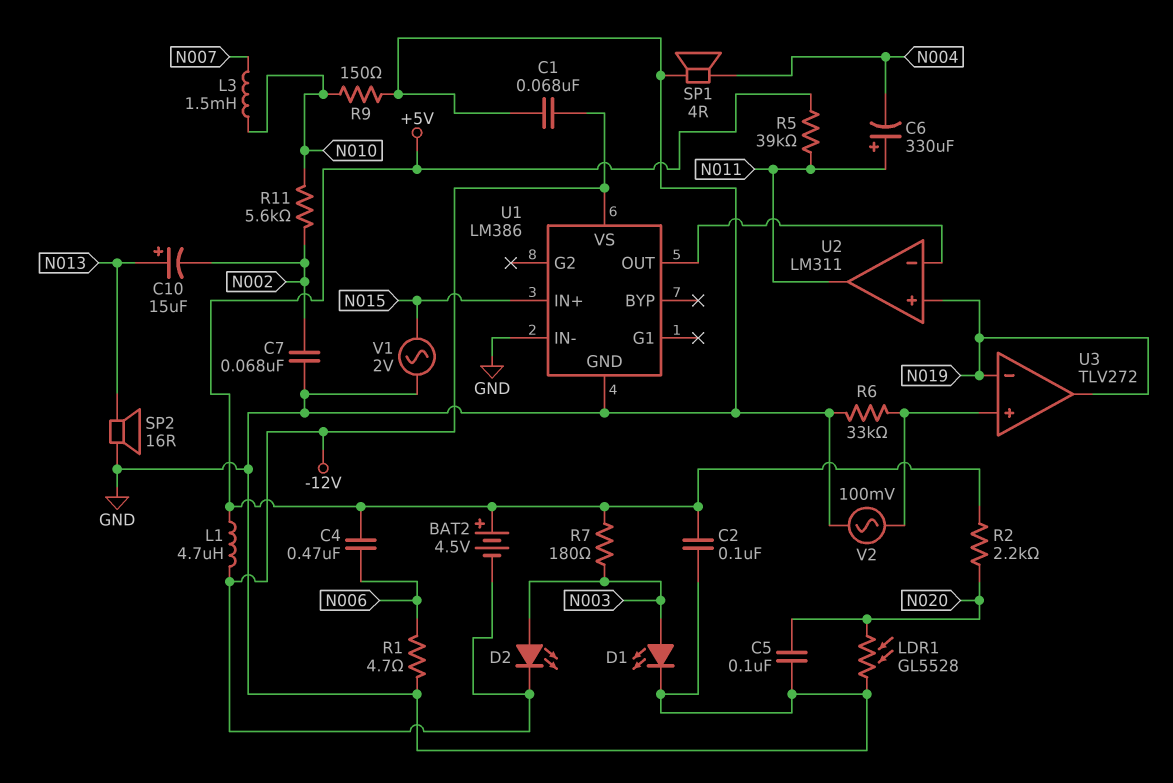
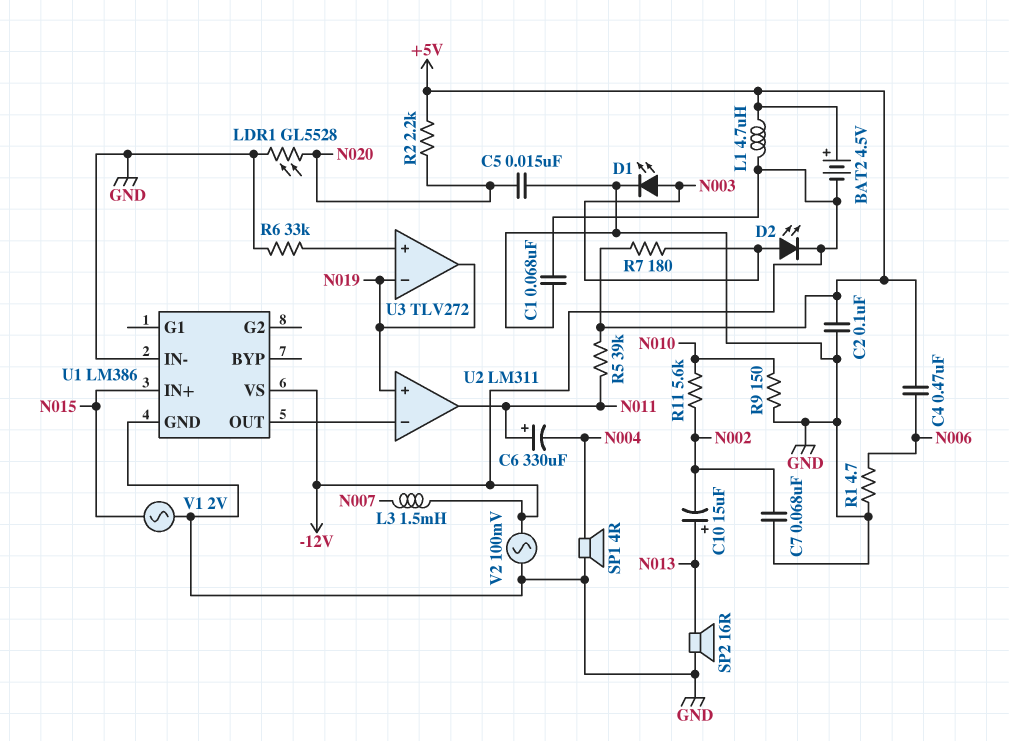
C5: 100nF (GND, N020) -> 15nF (GND, N020)
L3: 1.5mH (N007, N010) -> 1.5mH (-12V, N007)
V2: AC 100mV (GND, U3/in+) -> AC 100mV (-12V, GND)

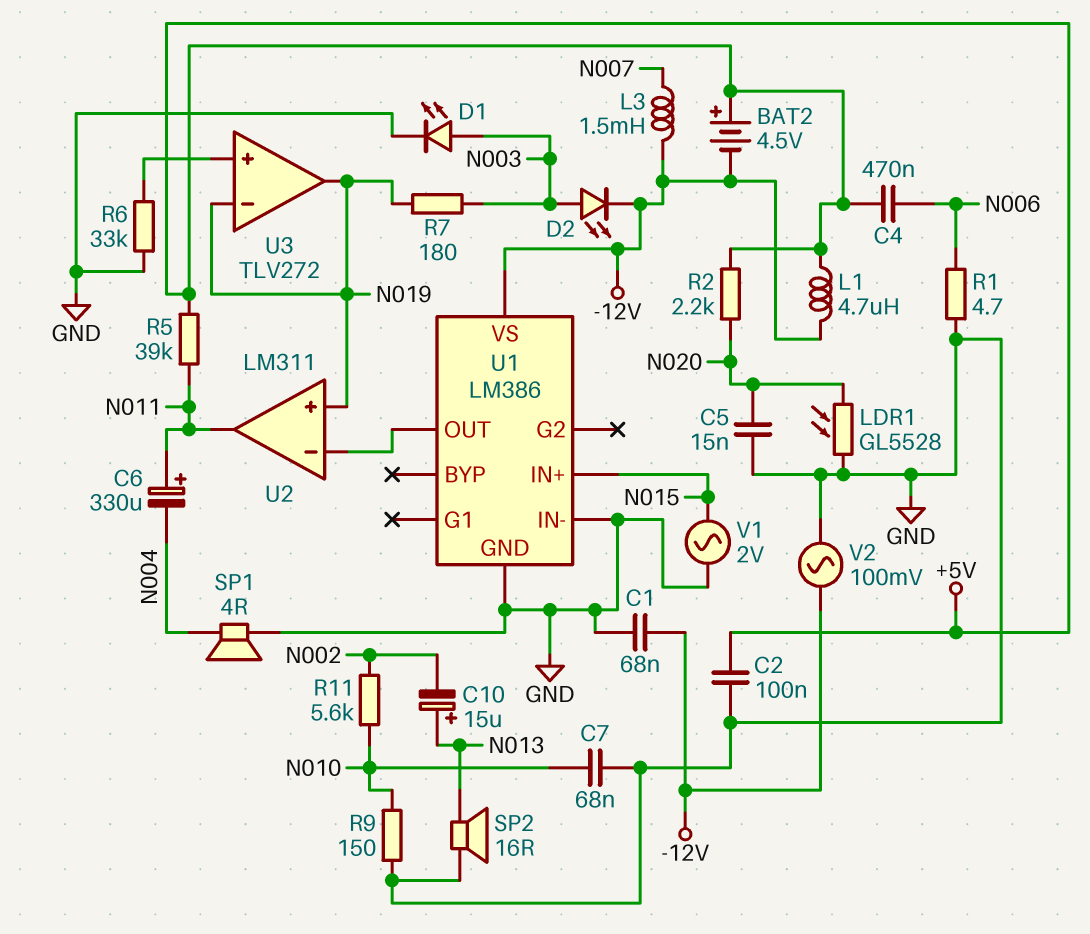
C7: 68nF (GND, N002) -> 68nF (GND, N010)
R7: 180 (+5V, N003) -> 180 (N003, N019)

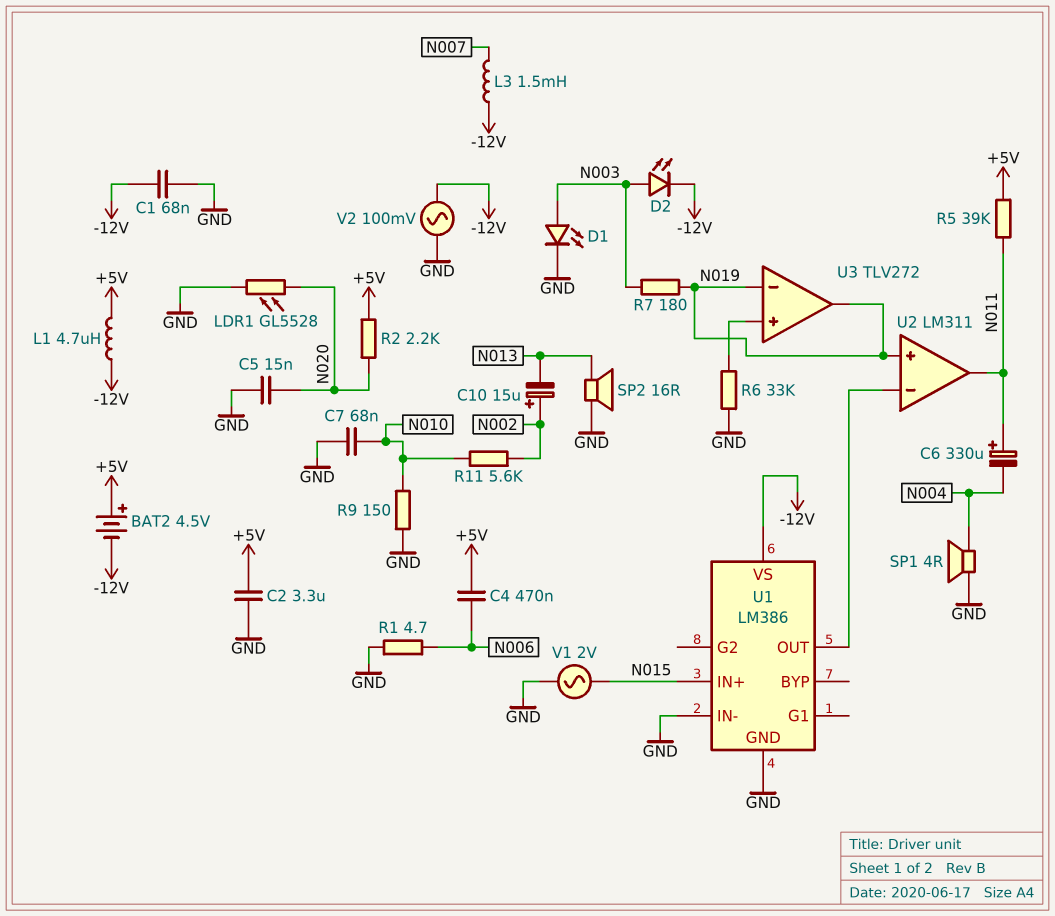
C2: 100nF (+5V, GND) -> 3.3uF (+5V, GND)
C10: 15uF (plus N013, minus N002) -> 15uF (plus N002, minus N013)

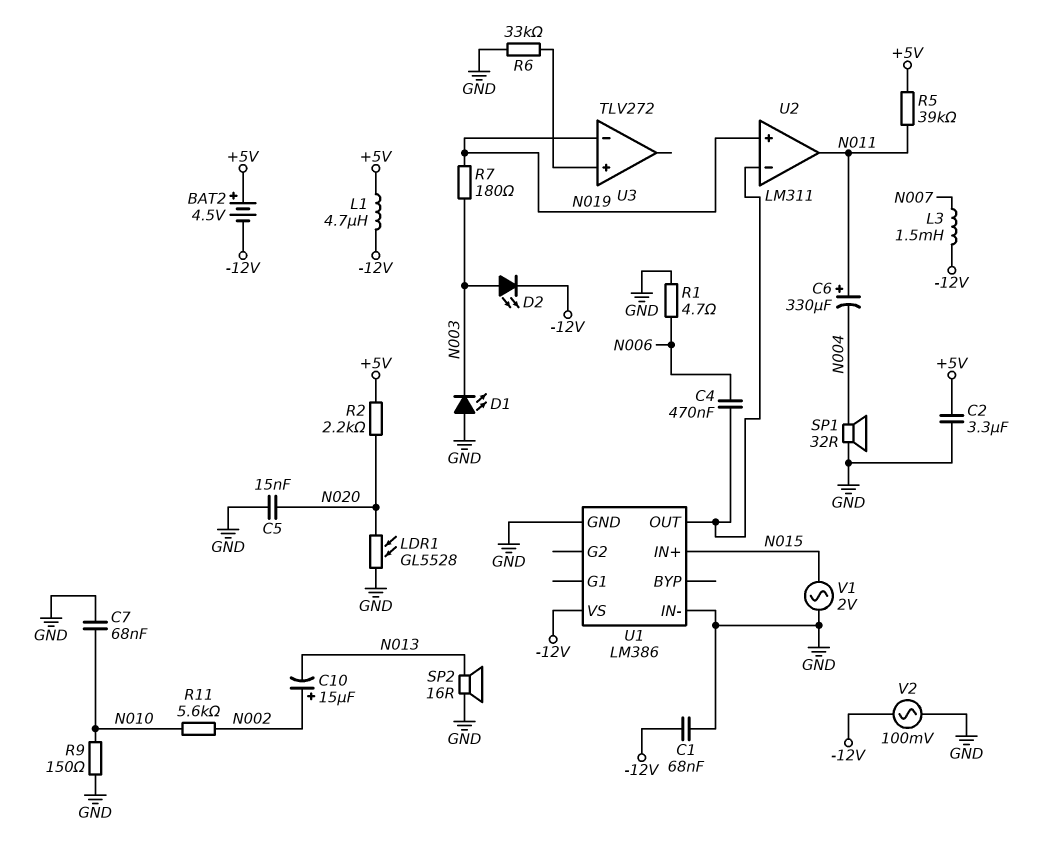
C4: 470nF (+5V, N006) -> 470nF (N006, U1/OUT)
D1: LED (A N003, K GND) -> LED (A GND, K N003)
SP1: speaker 4R (GND, N004) -> speaker 32R (GND, N004)
U3 pin out: N019 -> none

